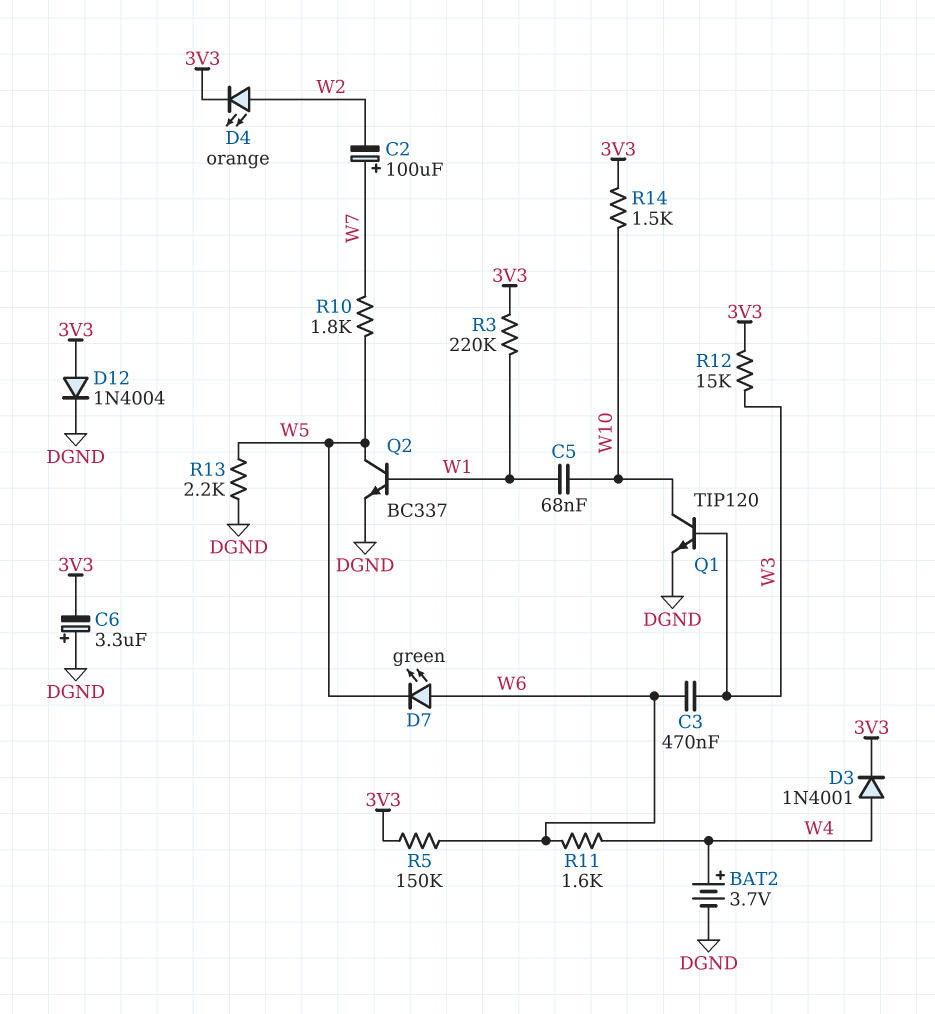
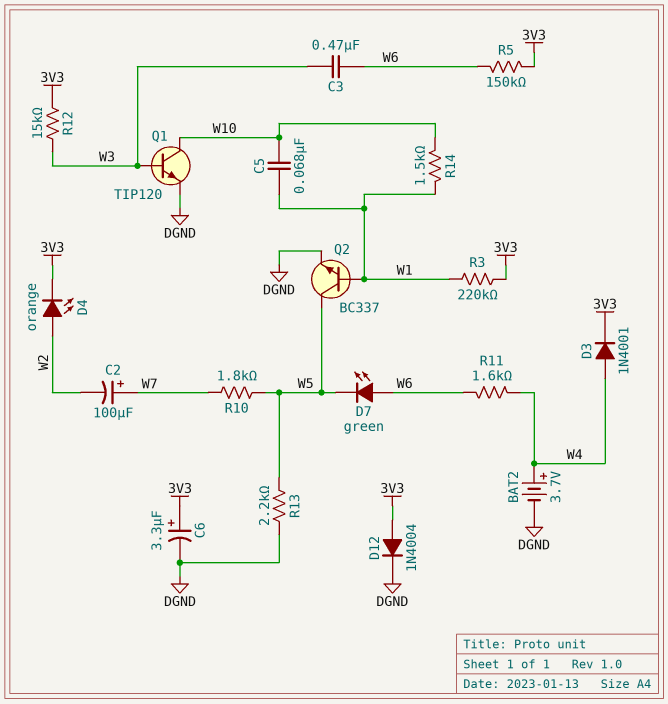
C6: 3.3uF (plus DGND, minus 3V3) -> 3.3uF (plus 3V3, minus DGND)
R14: 1.5k (3V3, W10) -> 1.5k (W1, W10)

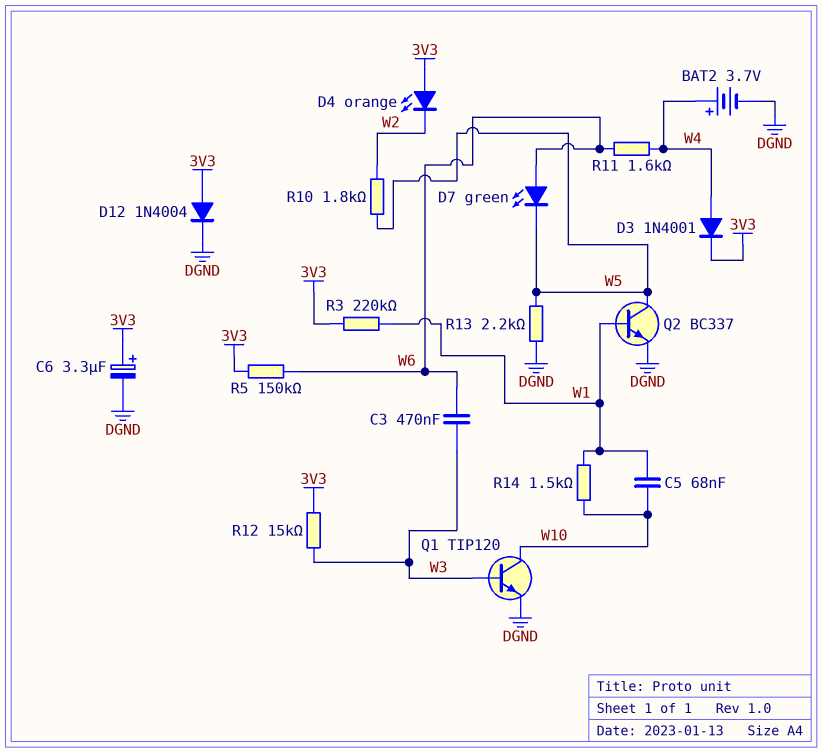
C2: 100uF (plus W7, minus W2) -> none
D4: LED orange (A W2, K 3V3) -> LED orange (A 3V3, K W2)
R10: 1.8k (W5, W7) -> 1.8k (W2, W5)

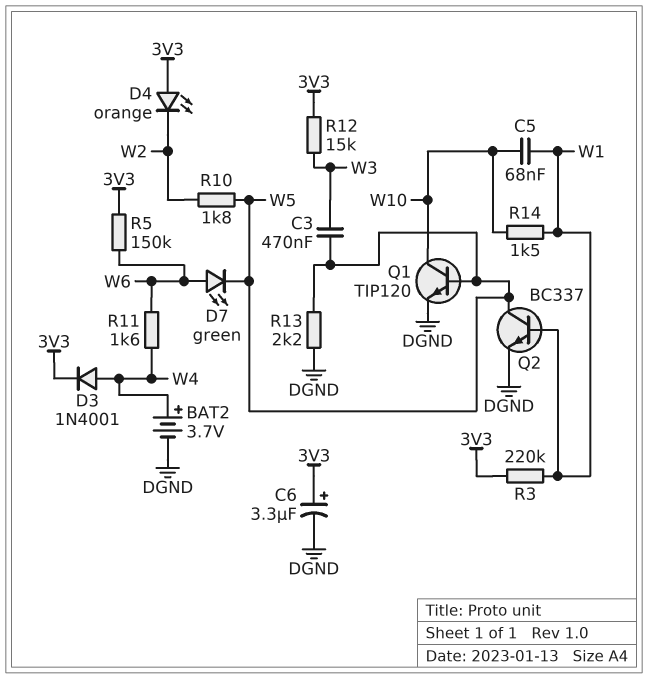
C3: 470nF (W3, W6) -> 470nF (W3, W5)
D12: diode 1N4004 (A 3V3, K DGND) -> none
Q1: NPN TIP120 (B W3, C W10, E DGND) -> NPN TIP120 (B W5, C W10, E DGND)

